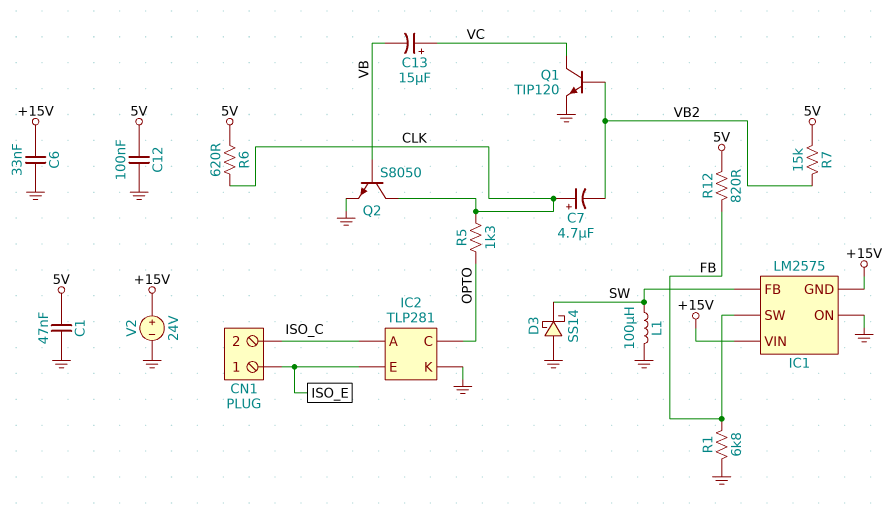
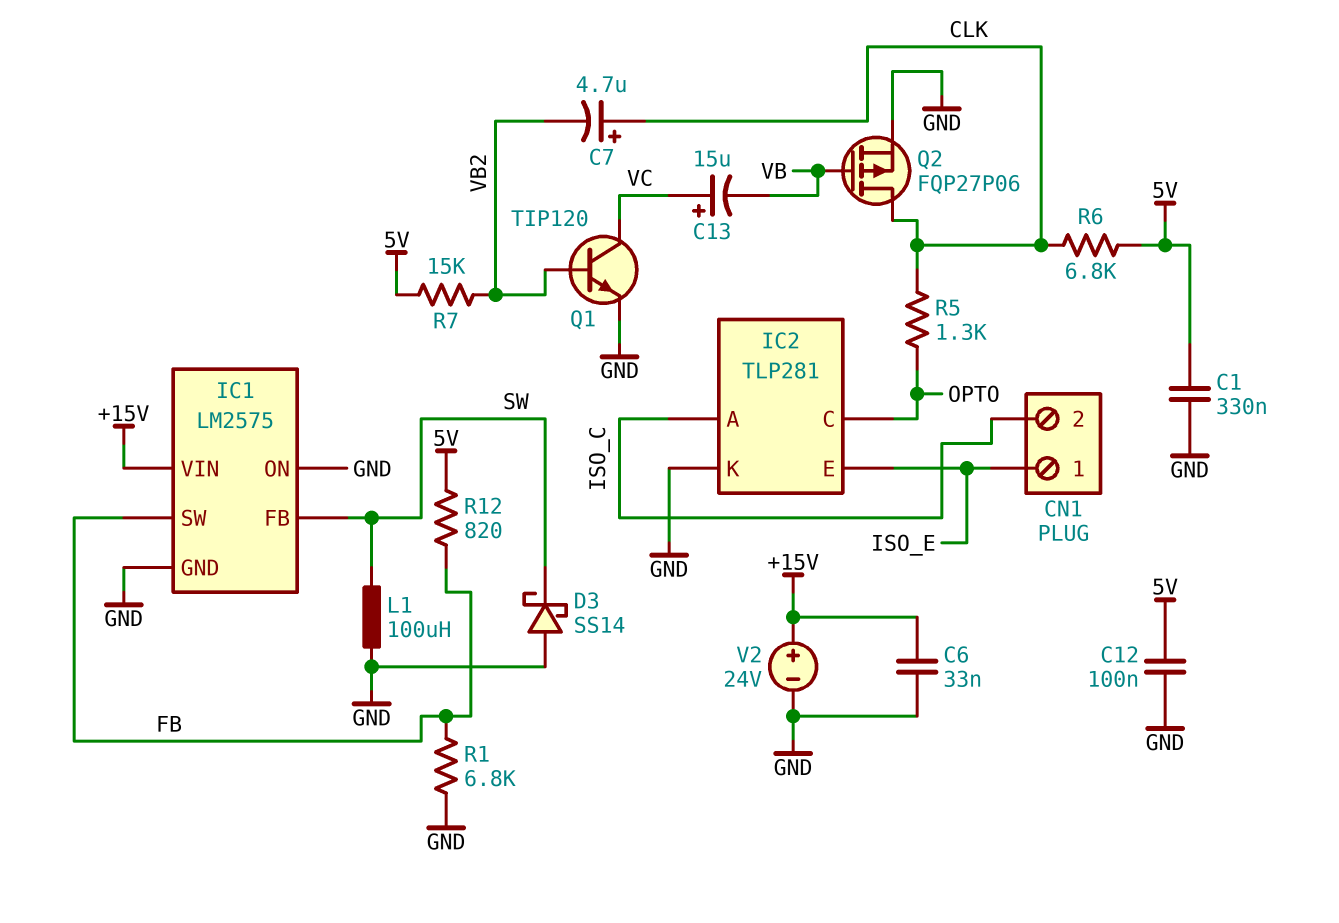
C1: 47nF (5V, GND) -> 330nF (5V, GND)
IC1 pin GND: +15V -> GND
Q2: NPN S8050 (B VB, C CLK, E GND) -> PMOS FQP27P06 (G VB, D CLK, S GND)
R6: 620 (5V, CLK) -> 6.8k (5V, CLK)

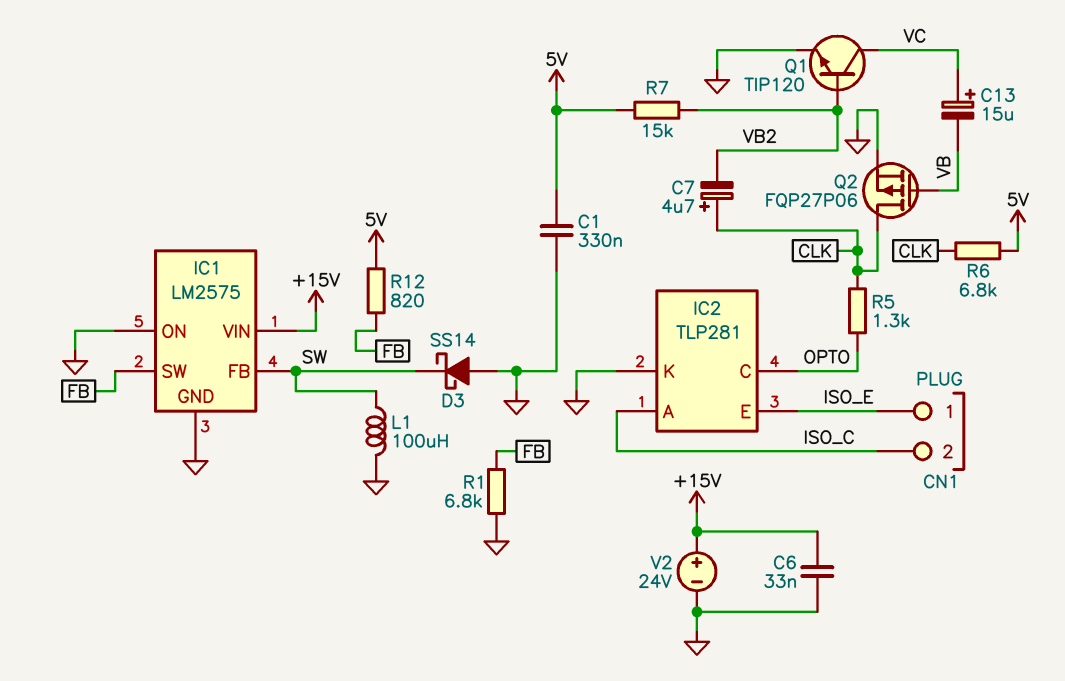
C12: 100nF (5V, GND) -> none

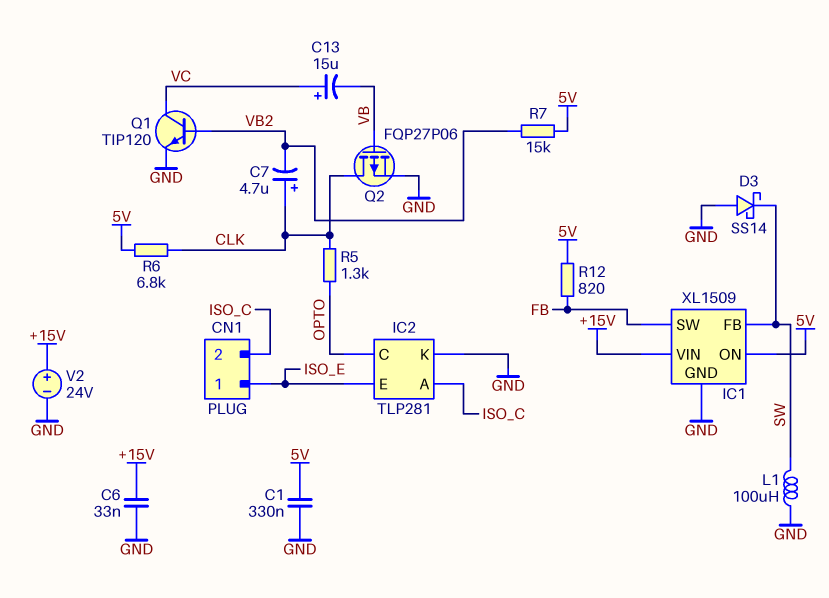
IC1: LM2575 -> XL1509
IC1 pin ON: GND -> 5V
R1: 6.8k (FB, GND) -> none

